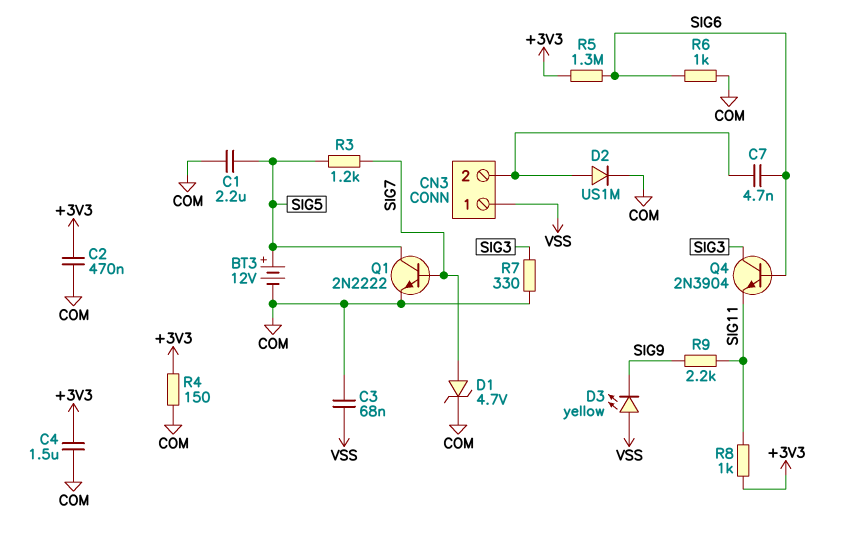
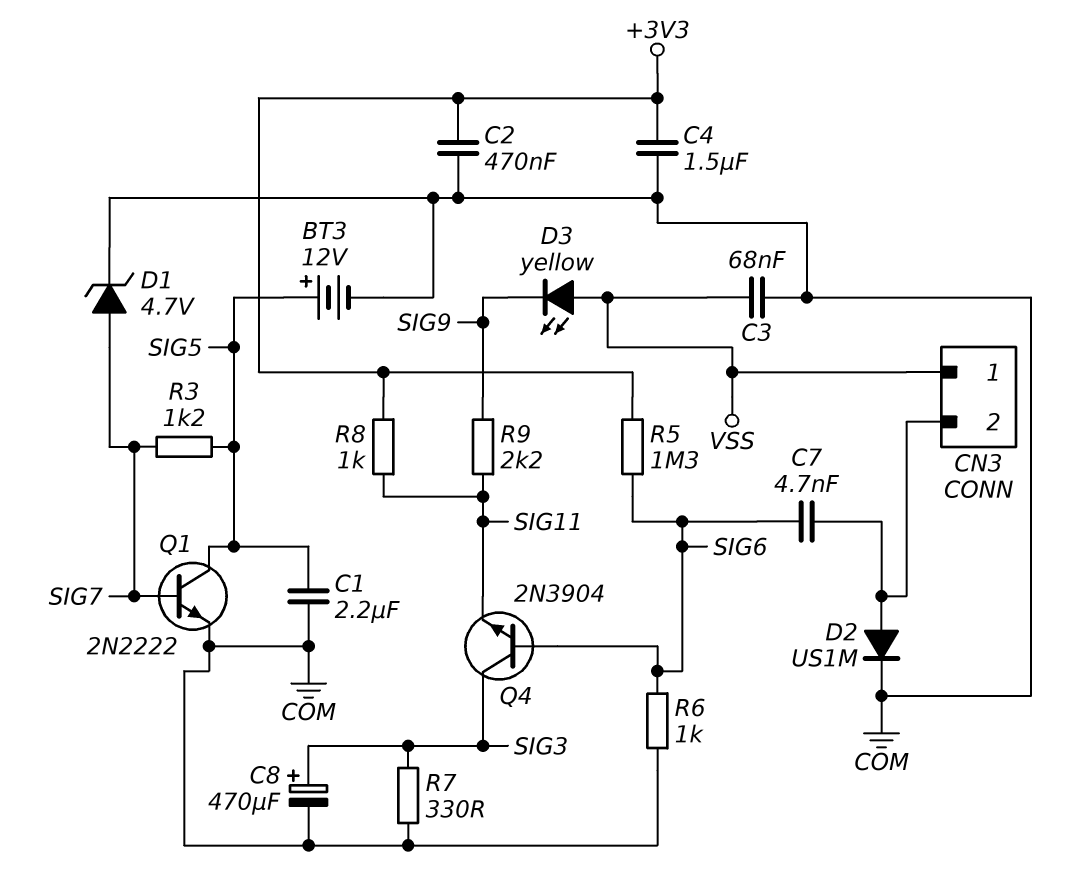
C8: none -> 470uF (plus SIG3, minus COM)
R4: 150 (+3V3, COM) -> none

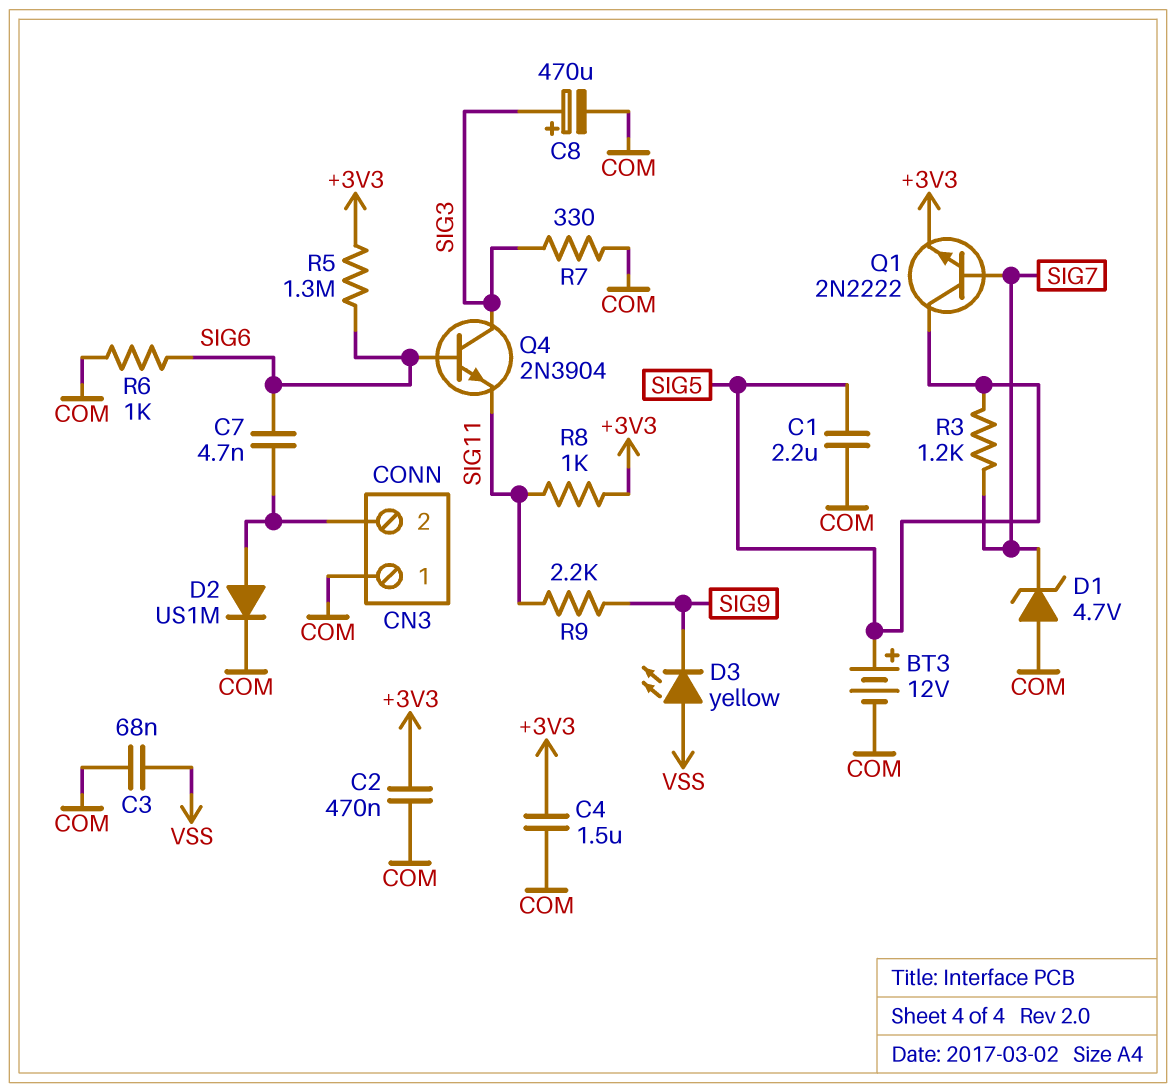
CN3 pin 1: VSS -> COM
D1: zener 4.7V (A SIG7, K COM) -> zener 4.7V (A COM, K SIG7)
Q1: NPN 2N2222 (B SIG7, C SIG5, E COM) -> NPN 2N2222 (B SIG7, C SIG5, E +3V3)

